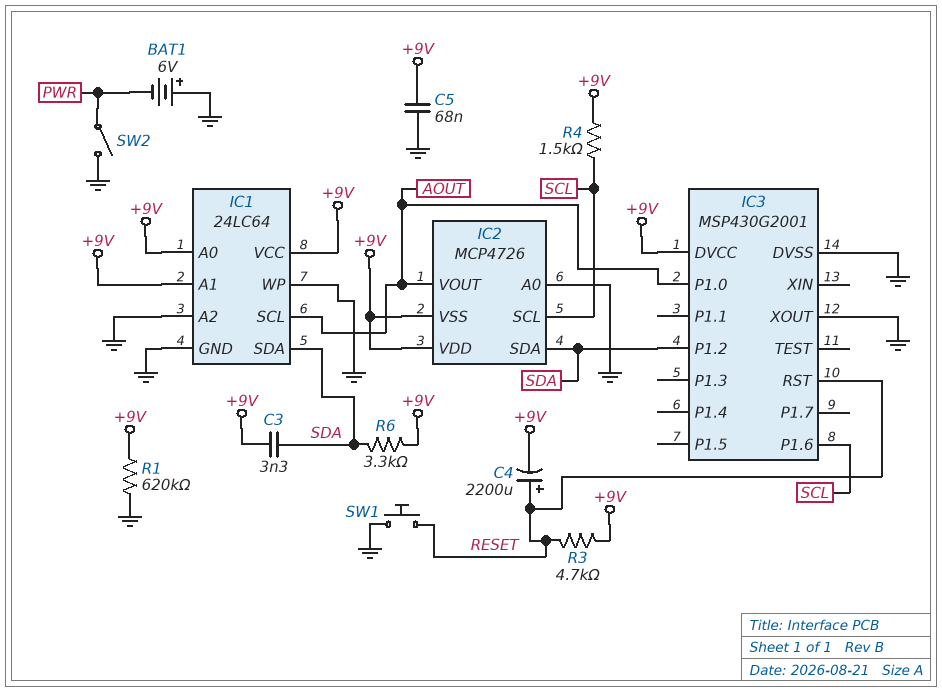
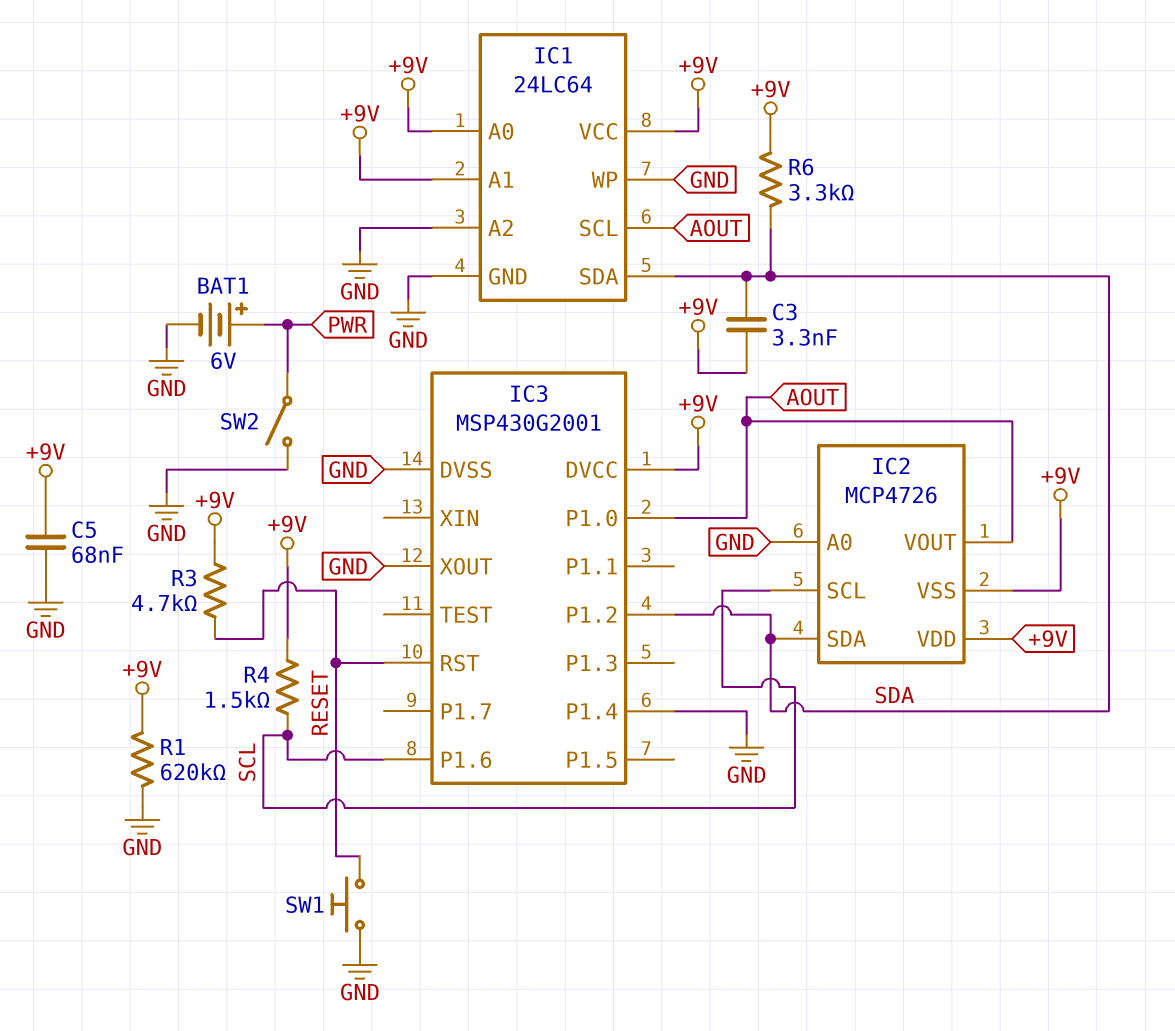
BAT1: 6V (plus GND, minus PWR) -> 6V (plus PWR, minus GND)
C4: 2200uF (plus RESET, minus +9V) -> none
IC3 pin P1.4: none -> GND

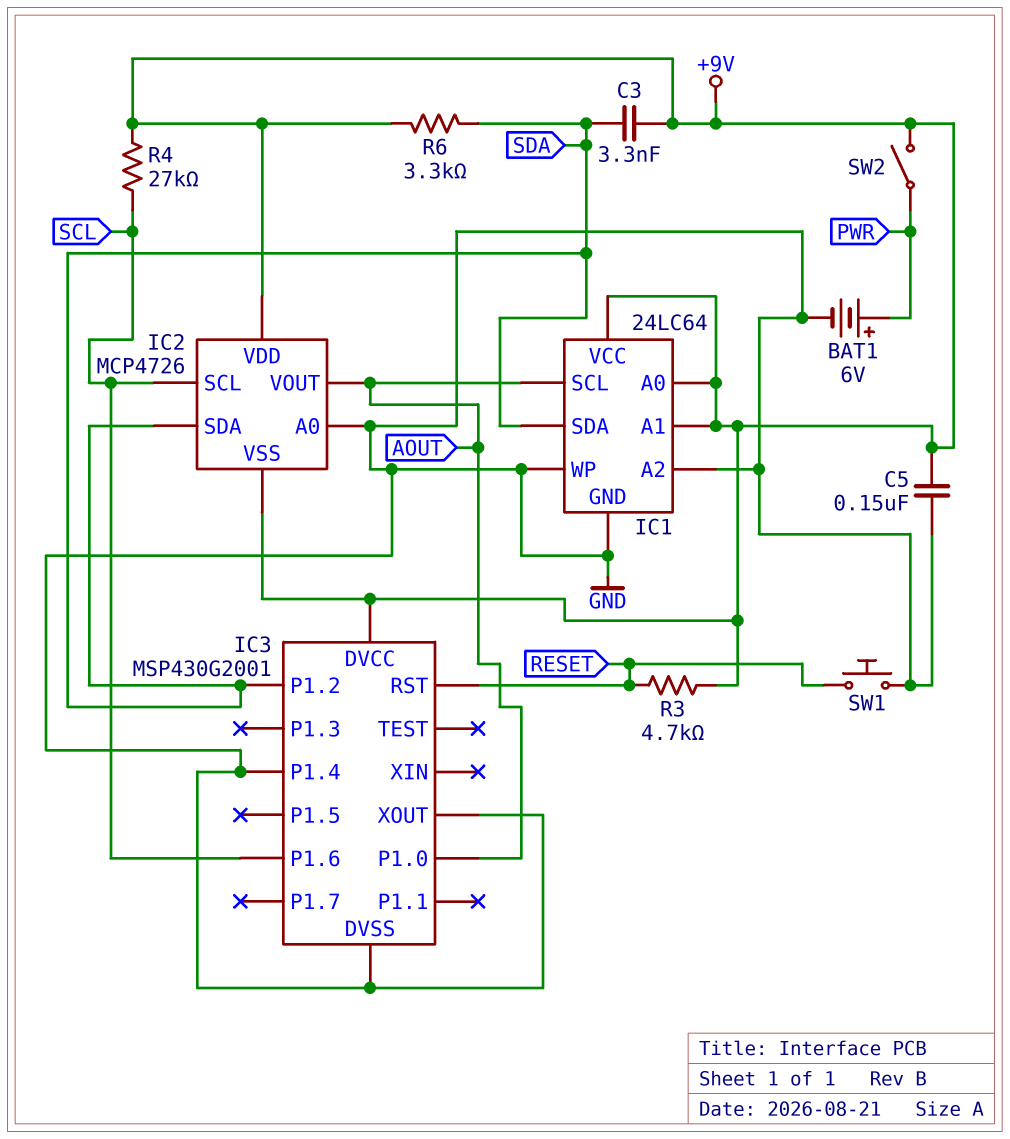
C5: 68nF (+9V, GND) -> 150nF (+9V, GND)
R1: 620k (+9V, GND) -> none
R4: 1.5k (+9V, SCL) -> 27k (+9V, SCL)
SW2: switch (GND, PWR) -> switch (+9V, PWR)

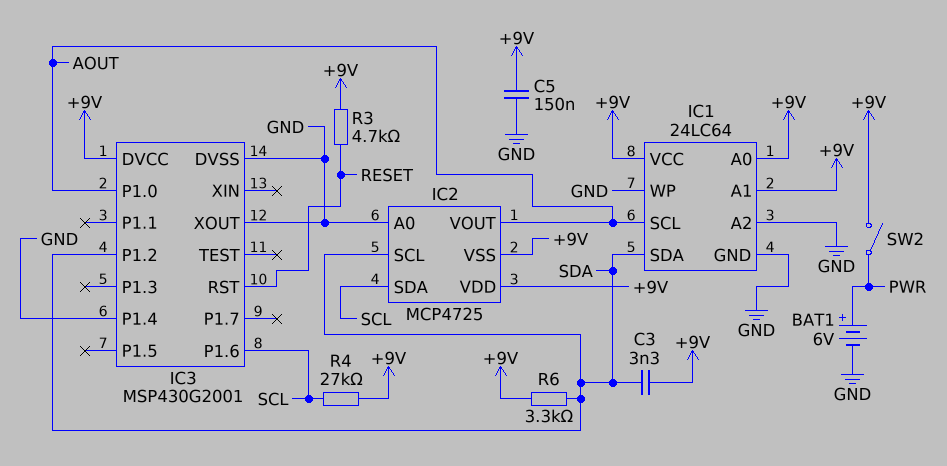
IC2: MCP4726 -> MCP4725
IC2 pin SCL: SCL -> SDA
IC2 pin SDA: SDA -> SCL
SW1: button (GND, RESET) -> none

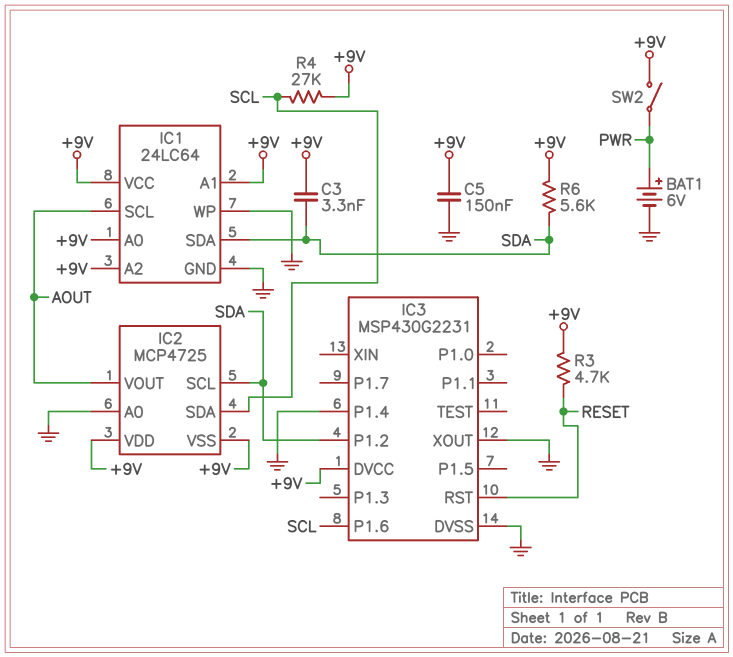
IC1 pin A2: GND -> +9V
IC3: MSP430G2001 -> MSP430G2231
IC3 pin P1.0: AOUT -> none
R6: 3.3k (+9V, SDA) -> 5.6k (+9V, SDA)

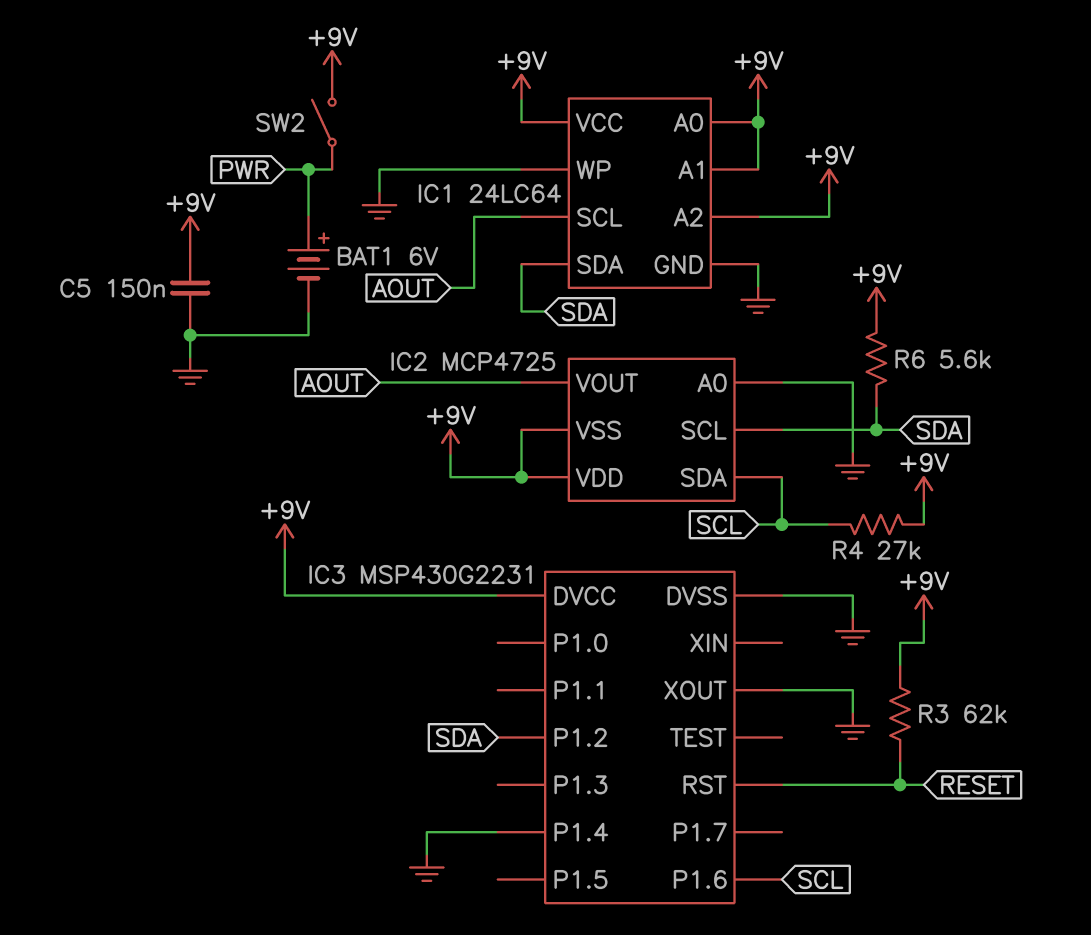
C3: 3.3nF (+9V, SDA) -> none
R3: 4.7k (+9V, RESET) -> 62k (+9V, RESET)

